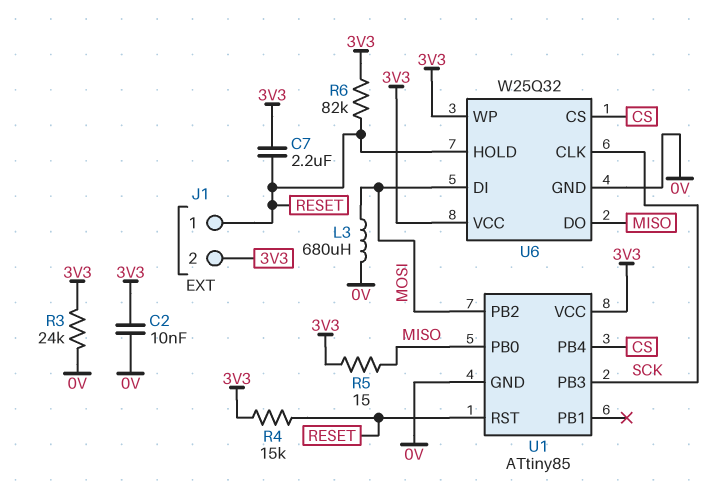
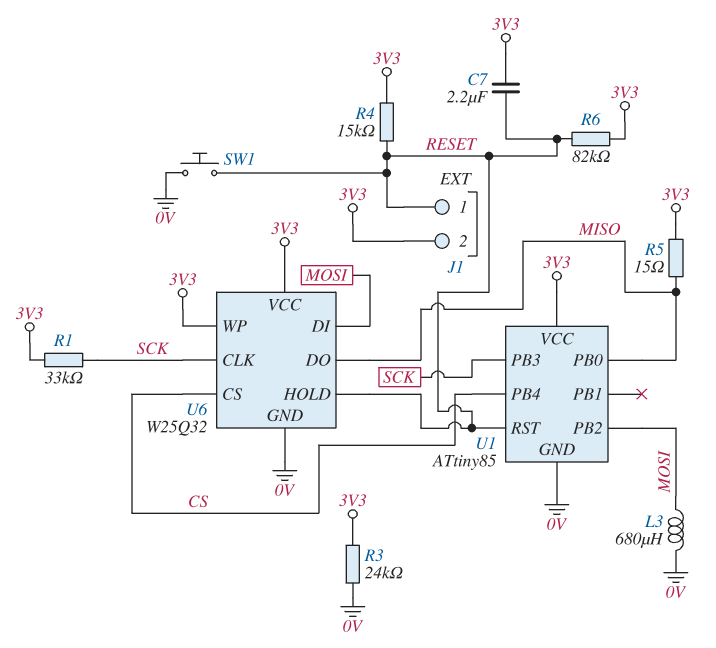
C2: 10nF (0V, 3V3) -> none
R1: none -> 33k (3V3, SCK)
SW1: none -> button (0V, RESET)

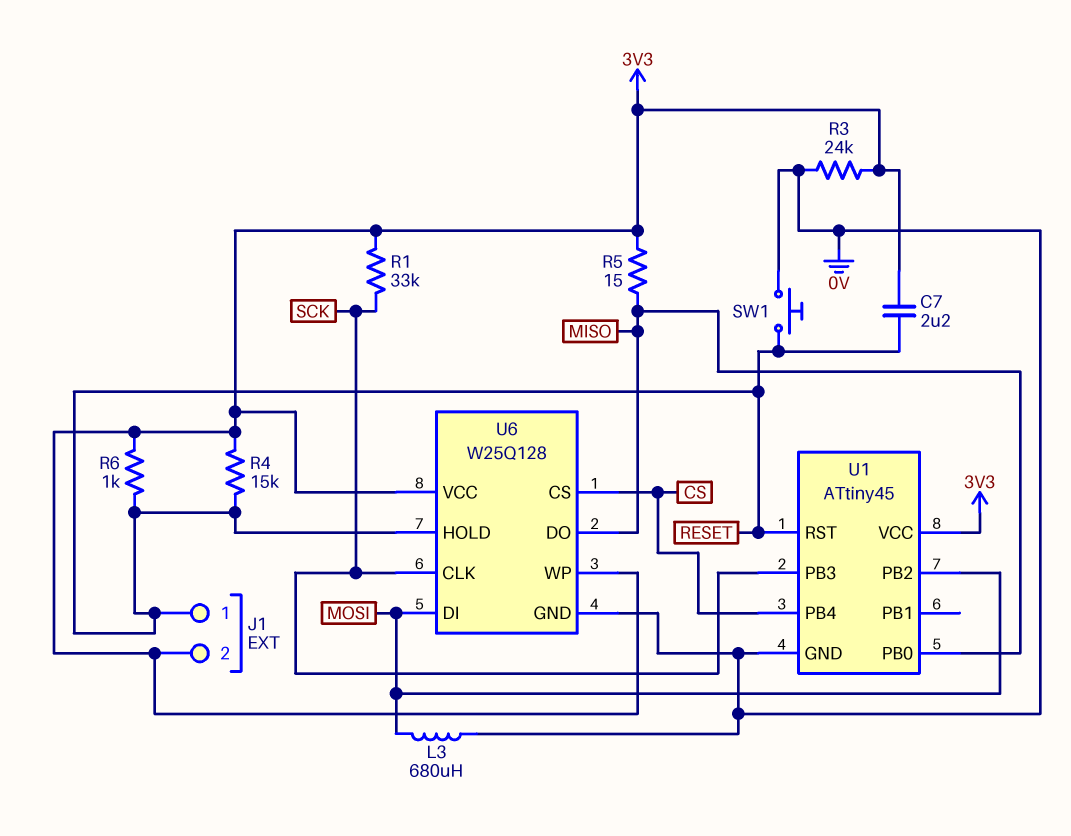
R6: 82k (3V3, RESET) -> 1k (3V3, RESET)
U1: ATtiny85 -> ATtiny45
U6: W25Q32 -> W25Q128

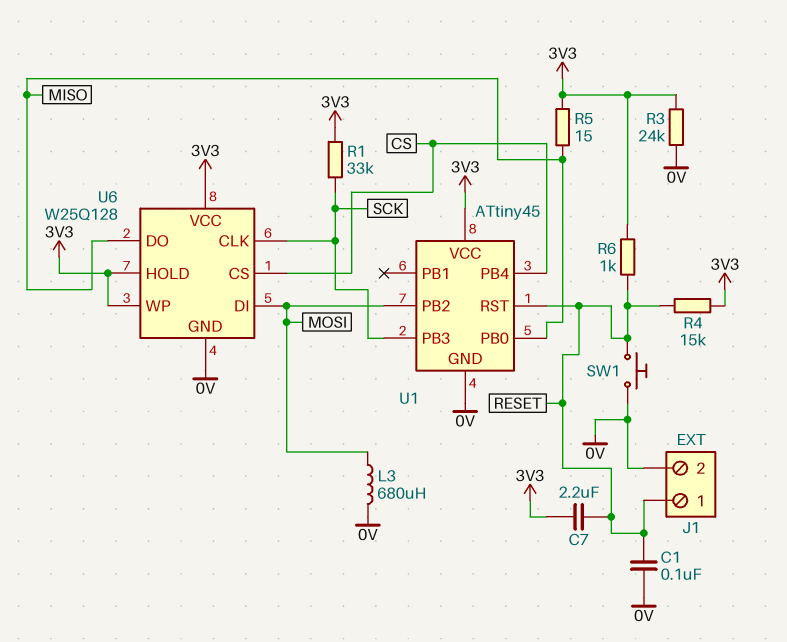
C1: none -> 100nF (0V, RESET)
J1 pin 2: 3V3 -> 0V
U6 pin HOLD: RESET -> 3V3

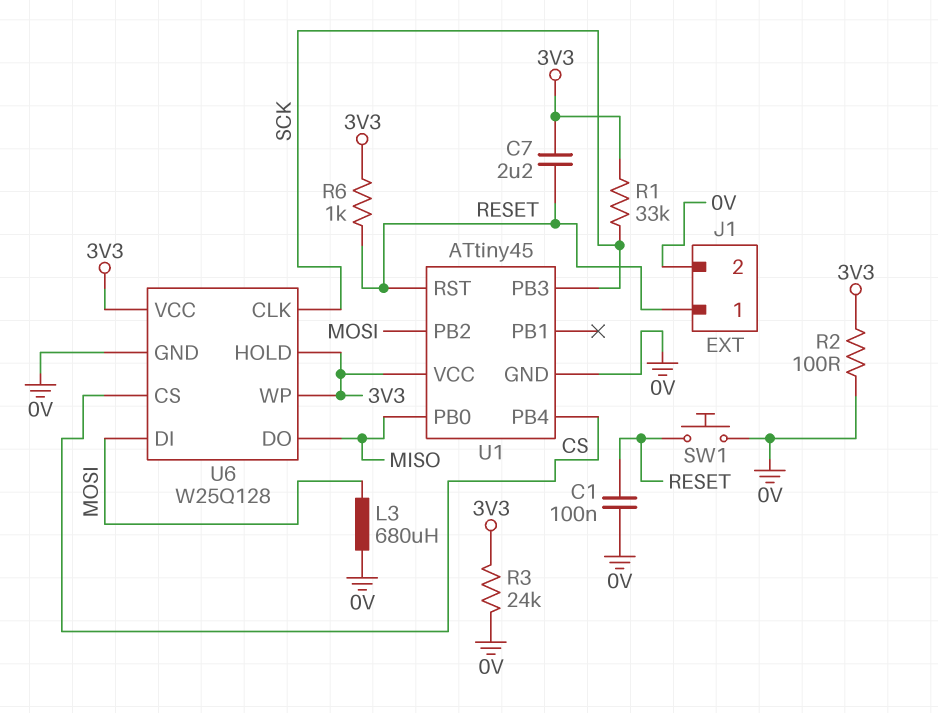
R2: none -> 100 (0V, 3V3)
R4: 15k (3V3, RESET) -> none
R5: 15 (3V3, MISO) -> none

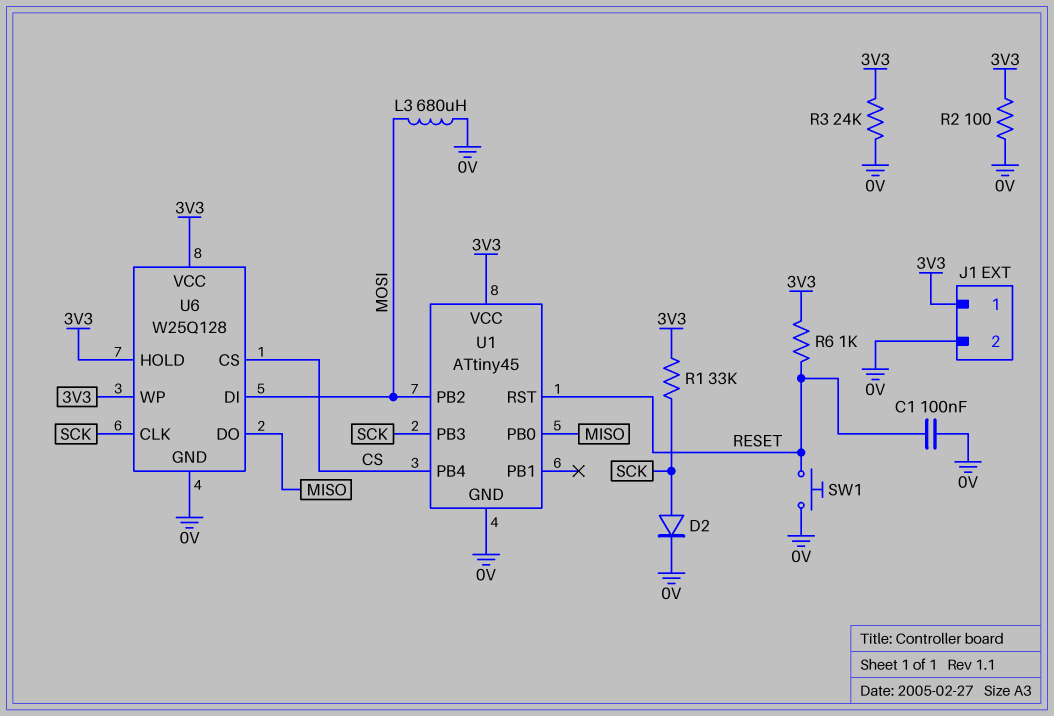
C7: 2.2uF (3V3, RESET) -> none
D2: none -> diode (A SCK, K 0V)
J1 pin 1: RESET -> 3V3

